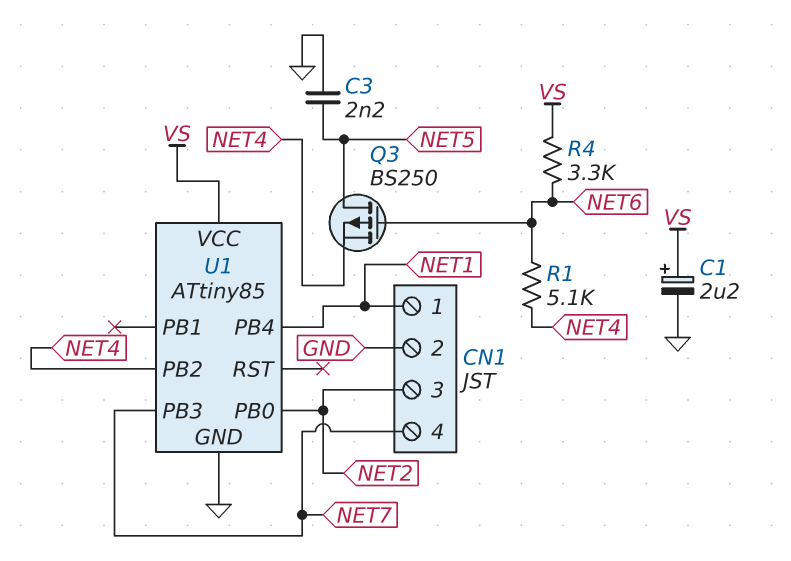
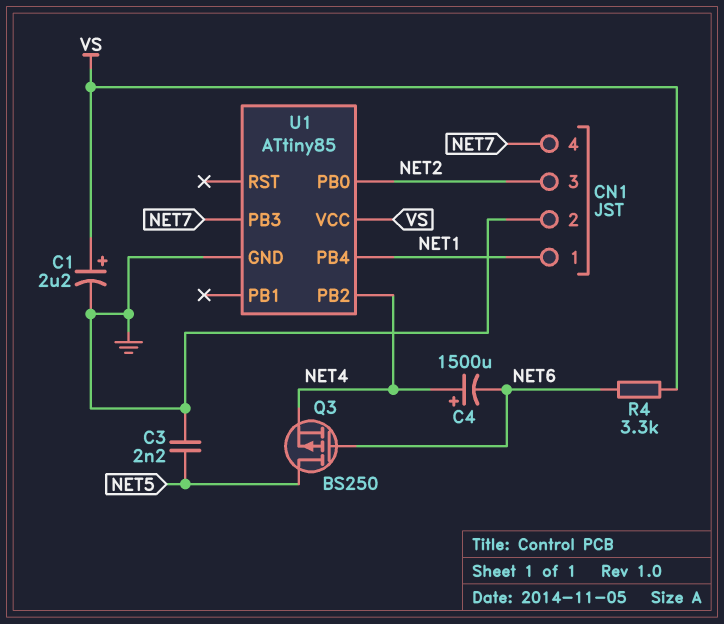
C4: none -> 1500uF (plus NET4, minus NET6)
R1: 5.1k (NET4, NET6) -> none

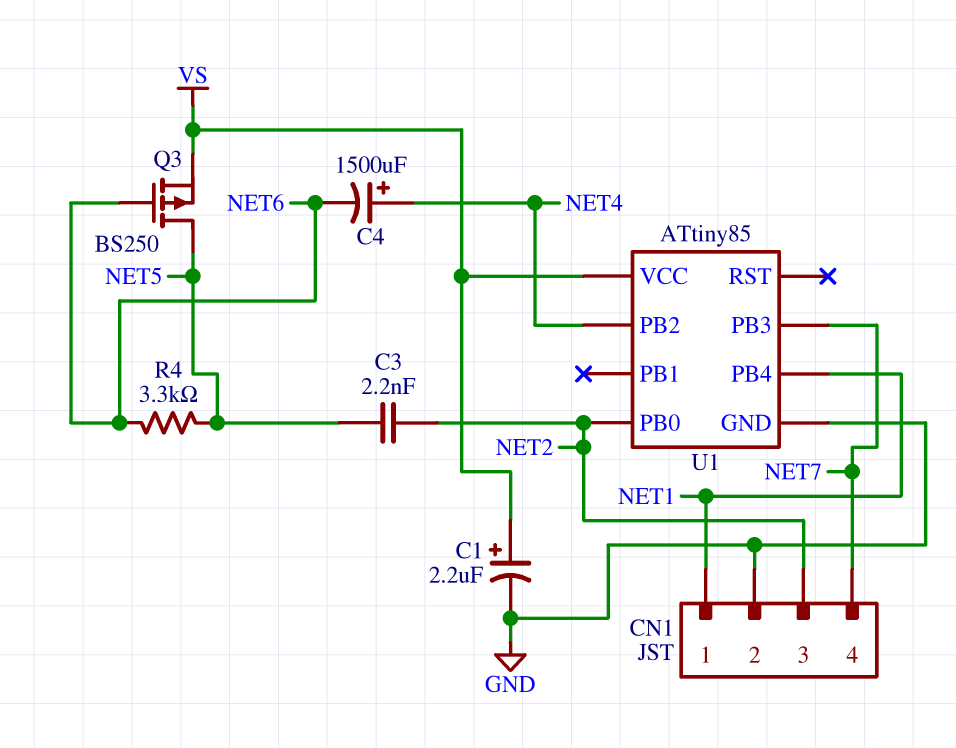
C3: 2.2nF (GND, NET5) -> 2.2nF (NET2, NET5)
Q3: PMOS BS250 (G NET6, D NET5, S NET4) -> PMOS BS250 (G NET6, D NET5, S VS)
R4: 3.3k (NET6, VS) -> 3.3k (NET5, NET6)

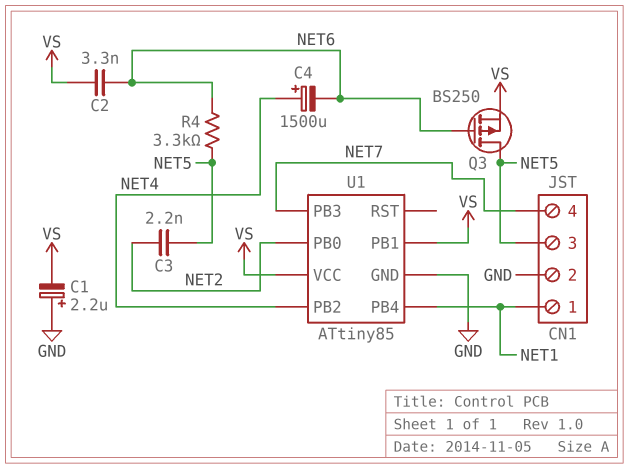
C1: 2.2uF (plus VS, minus GND) -> 2.2uF (plus GND, minus VS)
C2: none -> 3.3nF (NET6, VS)
CN1 pin 3: NET2 -> NET5
U1 pin PB1: none -> VS

